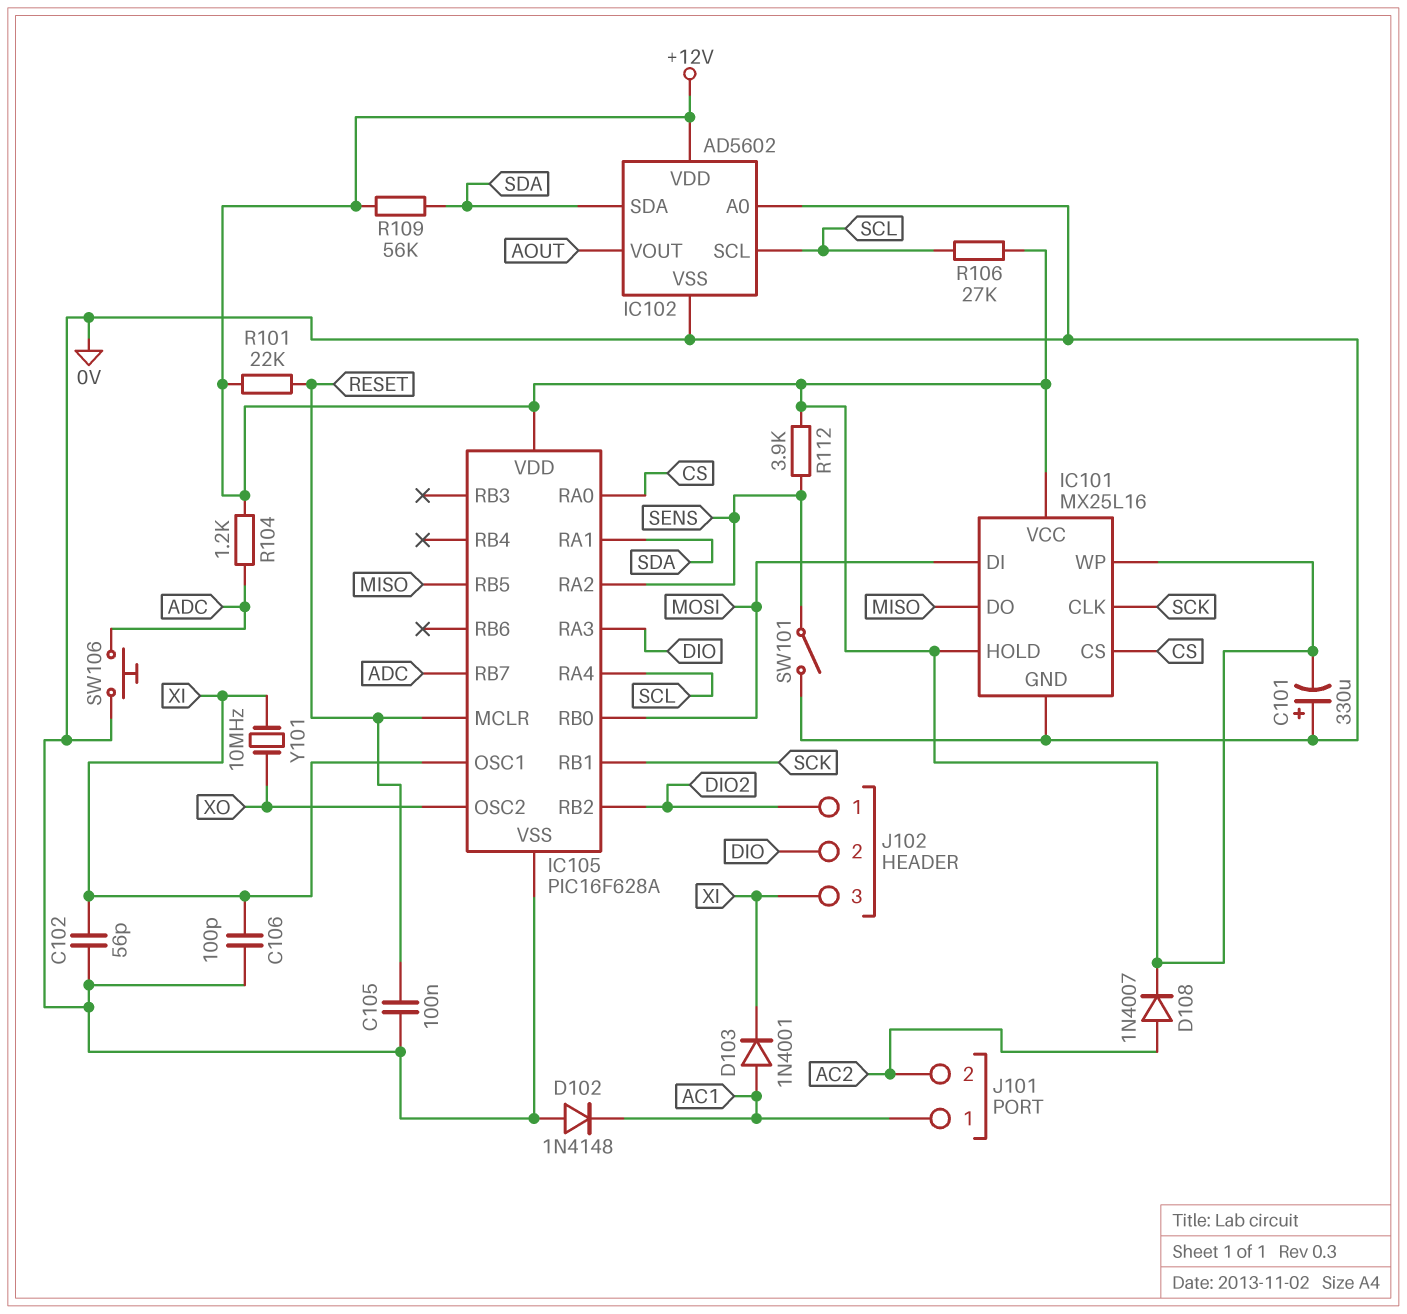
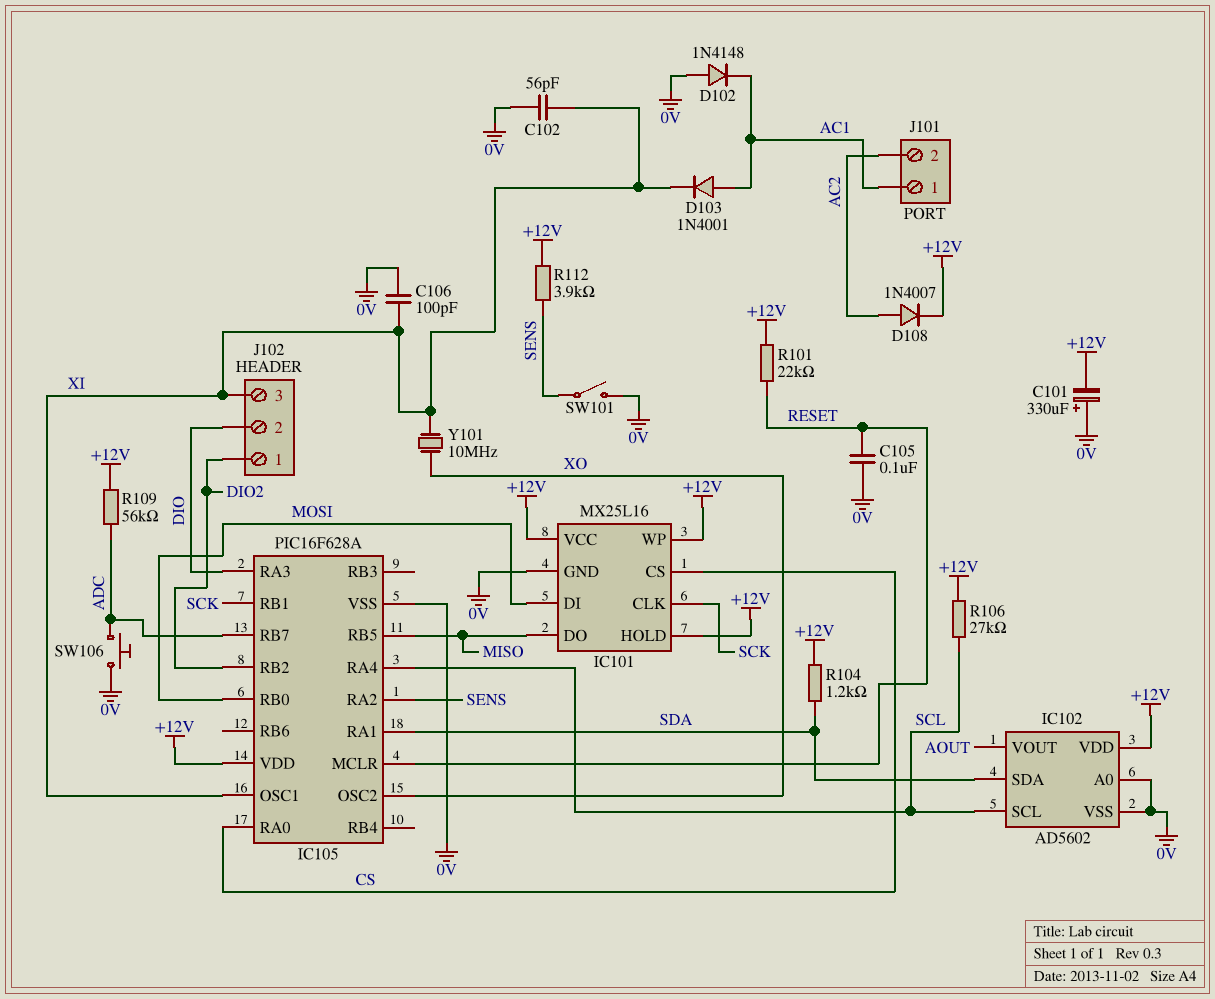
R104: 1.2k (+12V, ADC) -> 1.2k (+12V, SDA)
R109: 56k (+12V, SDA) -> 56k (+12V, ADC)

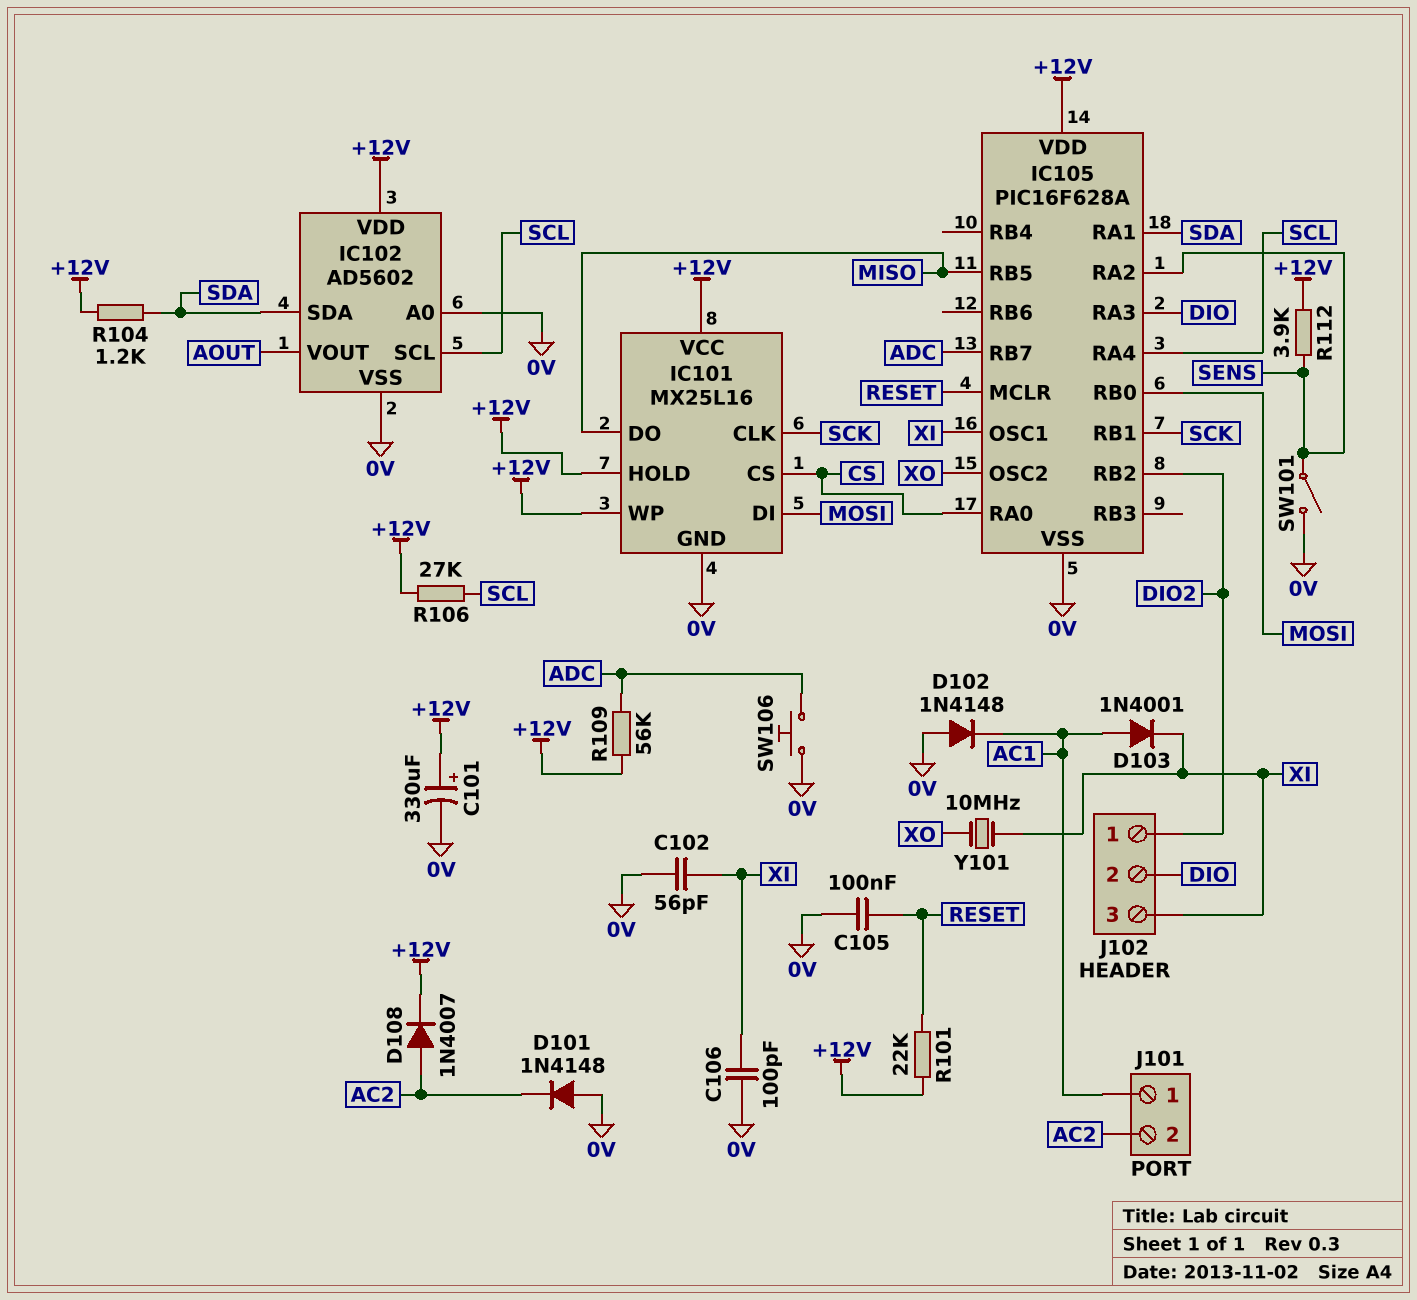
C101: 330uF (plus 0V, minus +12V) -> 330uF (plus +12V, minus 0V)
D101: none -> diode 1N4148 (A 0V, K AC2)

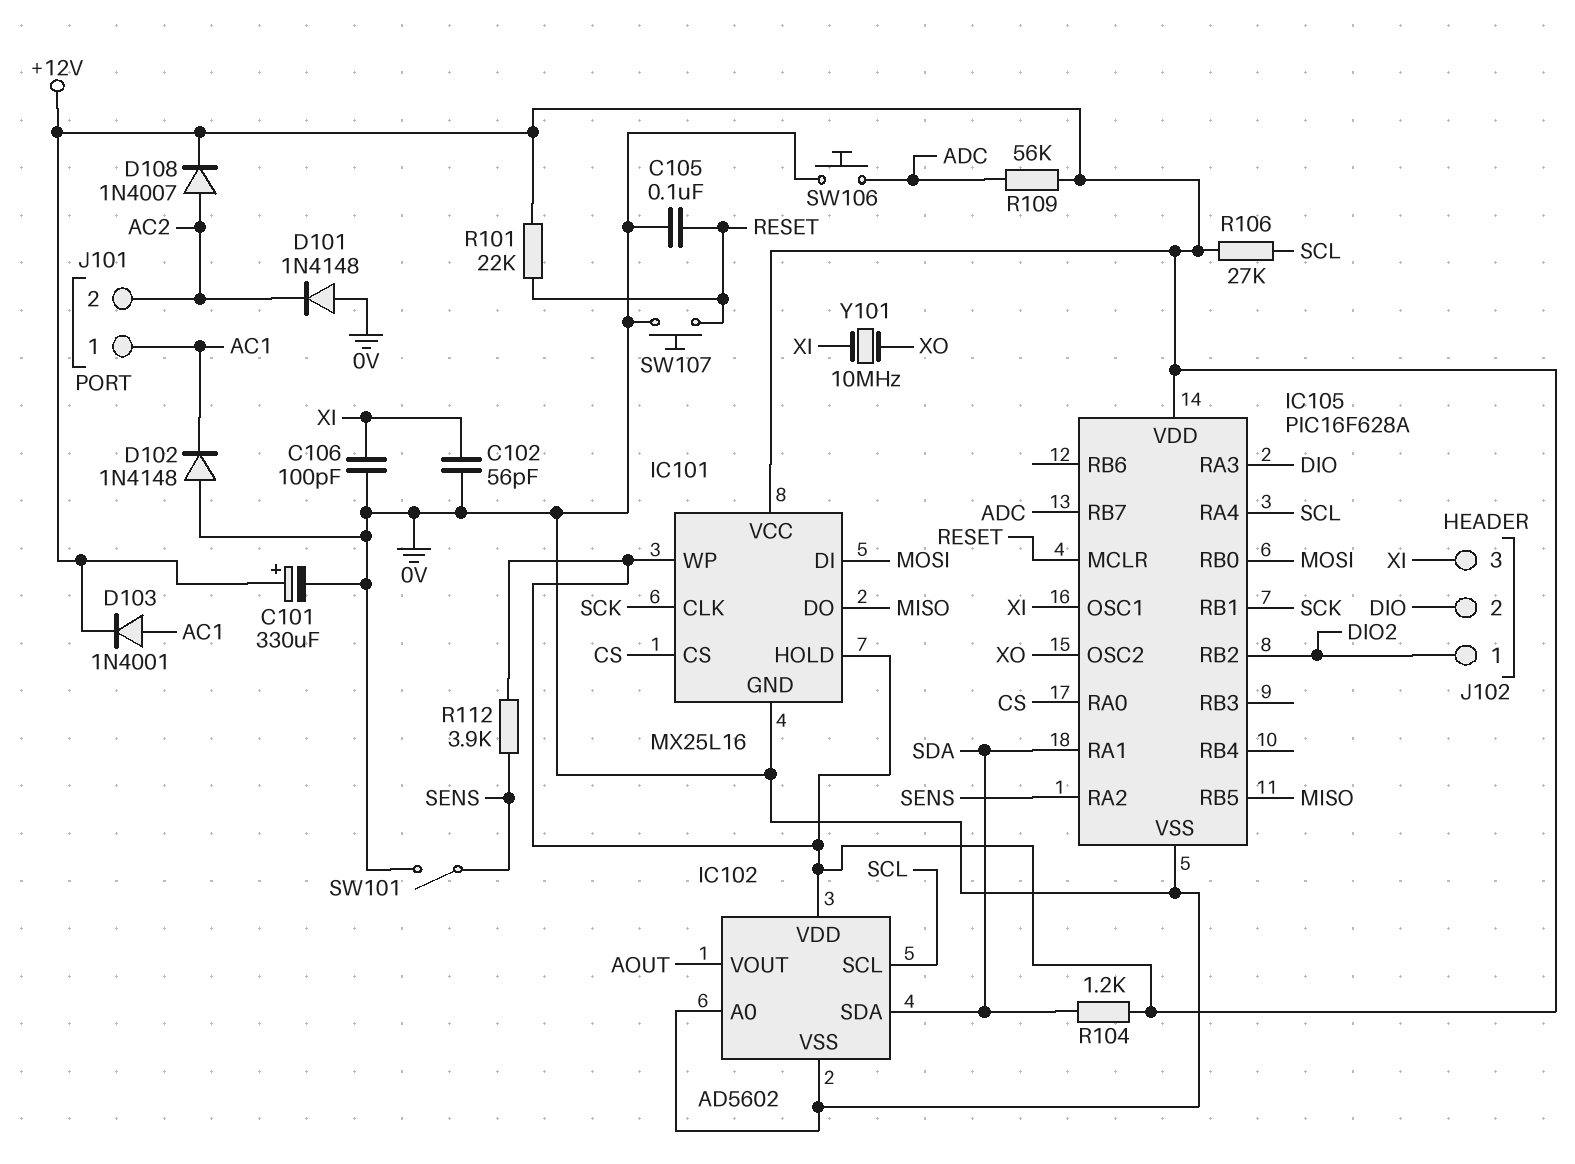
D103: diode 1N4001 (A AC1, K XI) -> diode 1N4001 (A AC1, K +12V)
SW107: none -> button (0V, RESET)

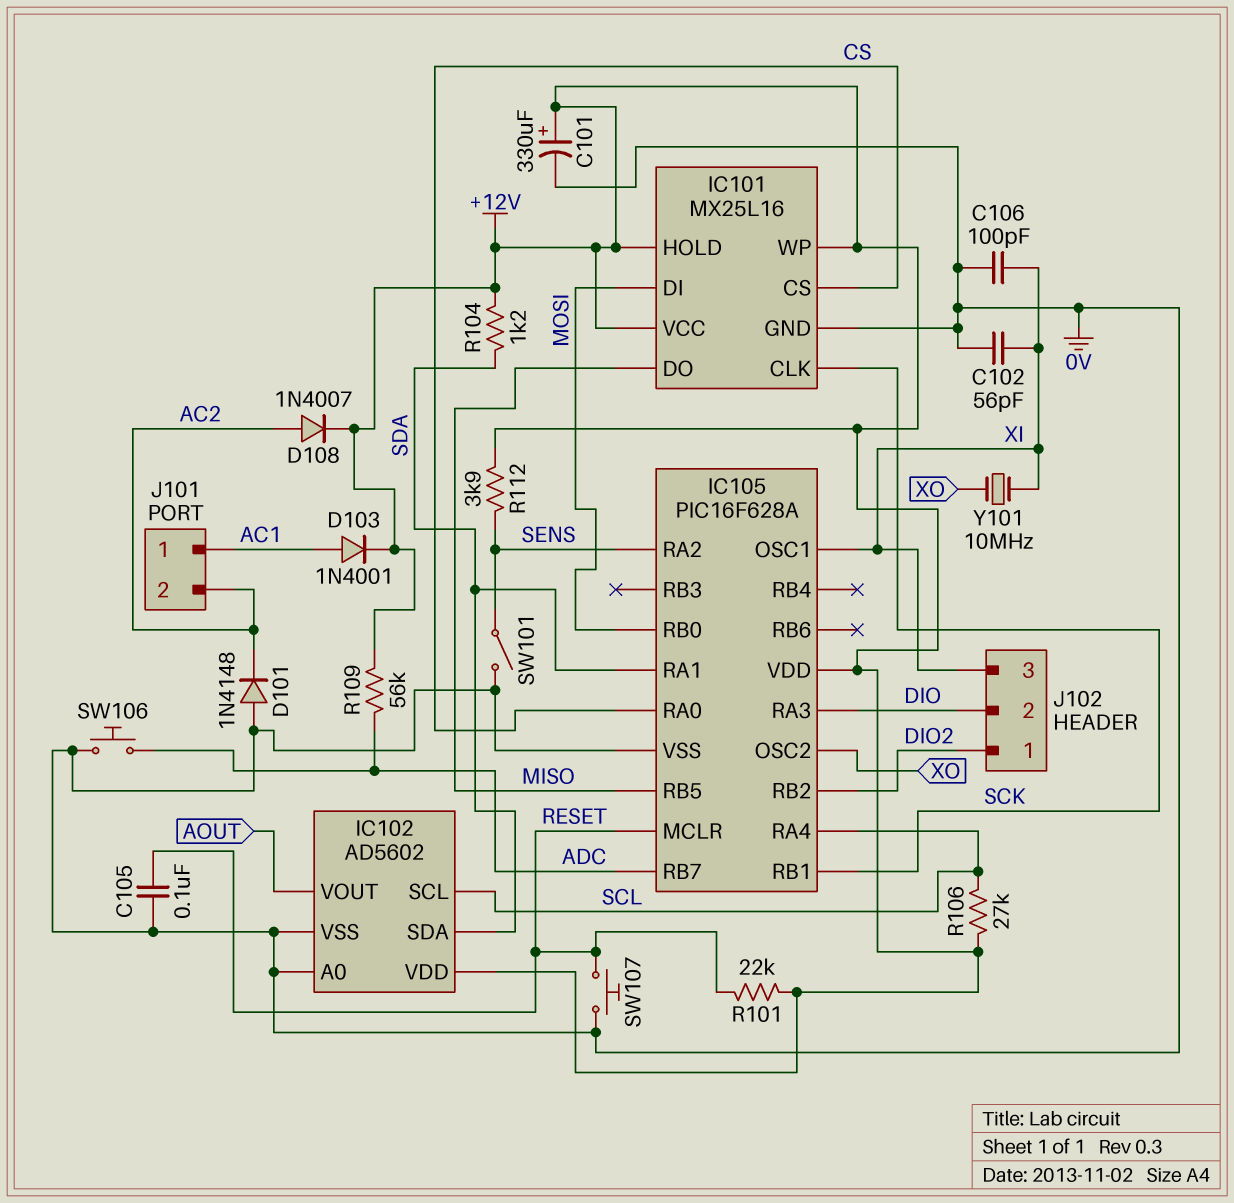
D102: diode 1N4148 (A 0V, K AC1) -> none

